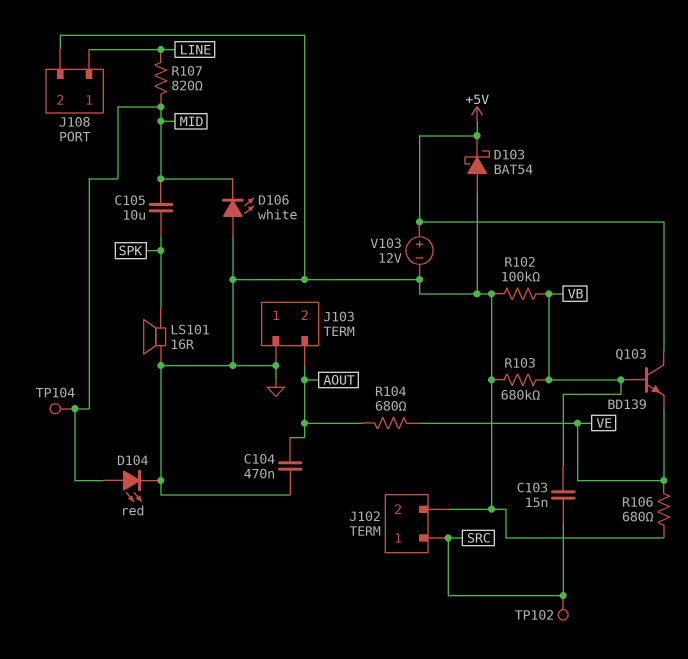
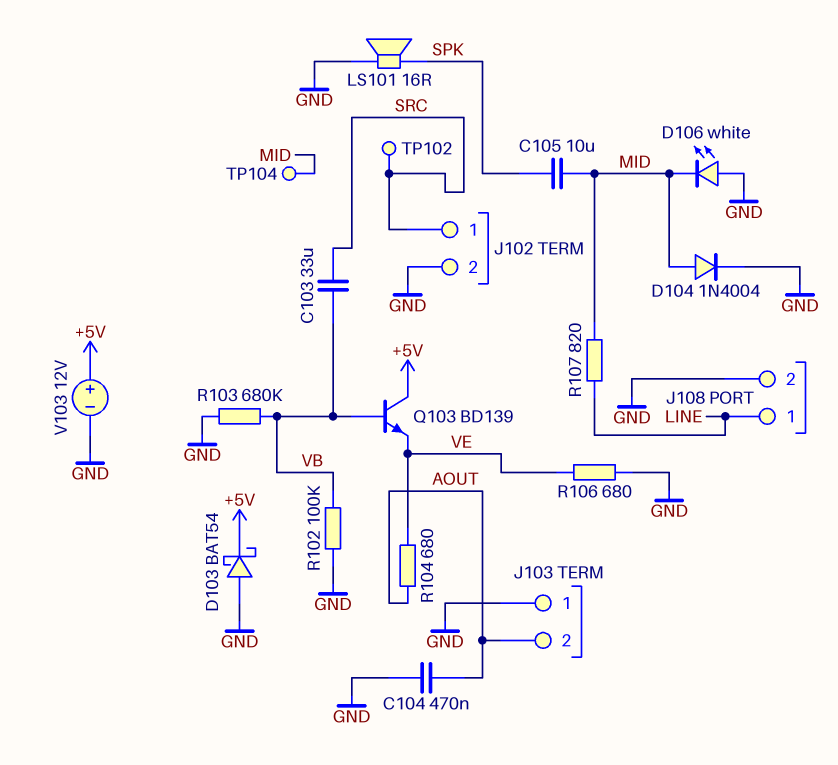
C103: 15nF (SRC, VB) -> 33uF (SRC, VB)
D104: LED red (A MID, K GND) -> diode 1N4004 (A MID, K GND)

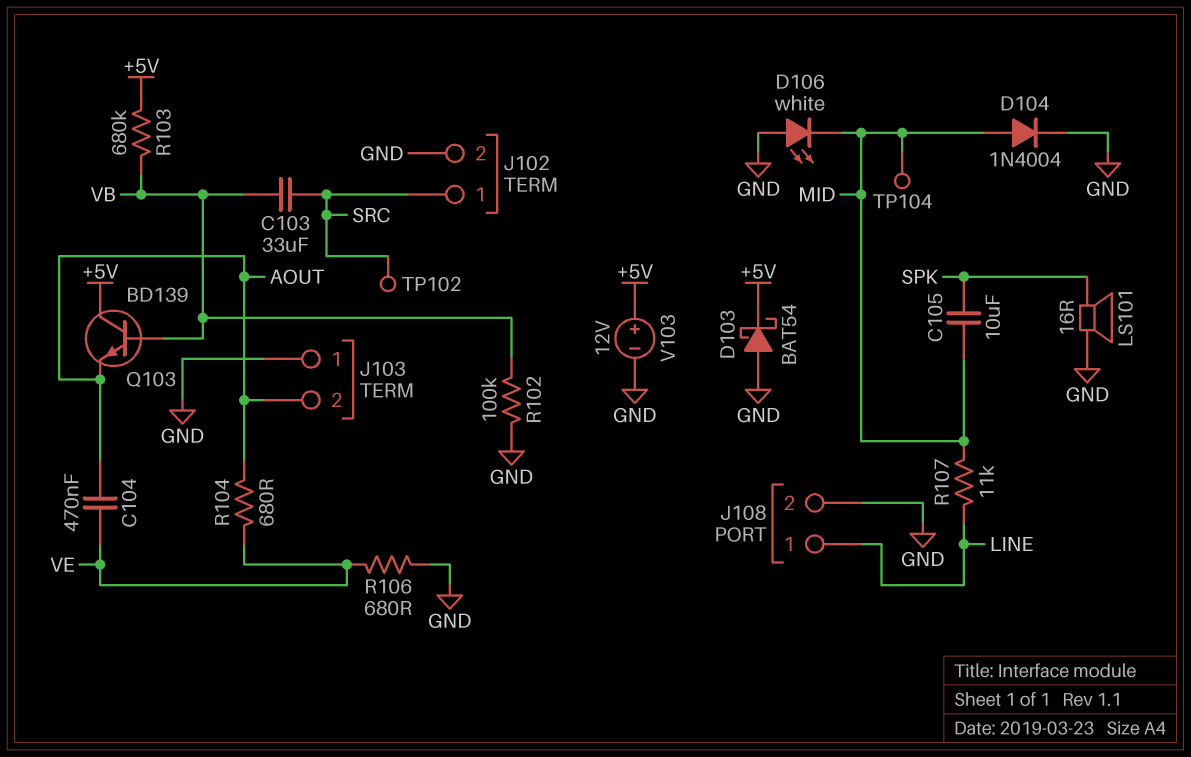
C104: 470nF (AOUT, GND) -> 470nF (AOUT, VE)
Q103: NPN BD139 (B VB, C +5V, E VE) -> NPN BD139 (B VB, C +5V, E AOUT)
R103: 680k (GND, VB) -> 680k (+5V, VB)
R107: 820 (LINE, MID) -> 11k (LINE, MID)

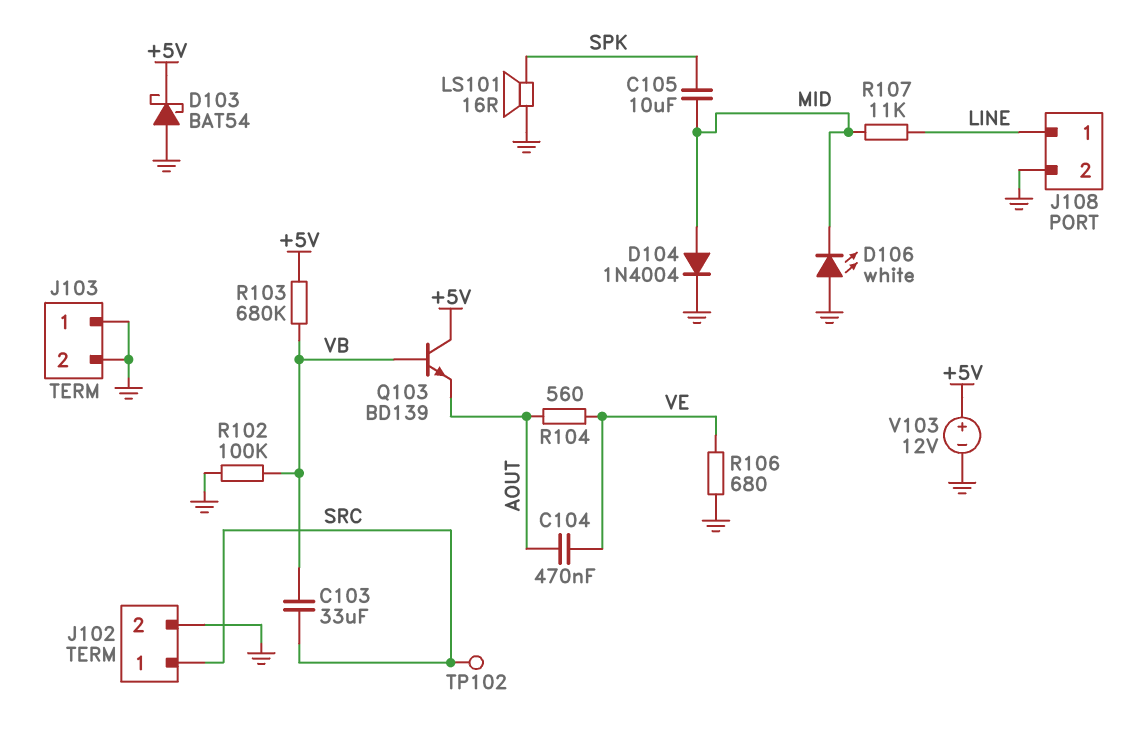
J103 pin 2: AOUT -> GND
R104: 680 (AOUT, VE) -> 560 (AOUT, VE)
TP104: test point (MID) -> none

